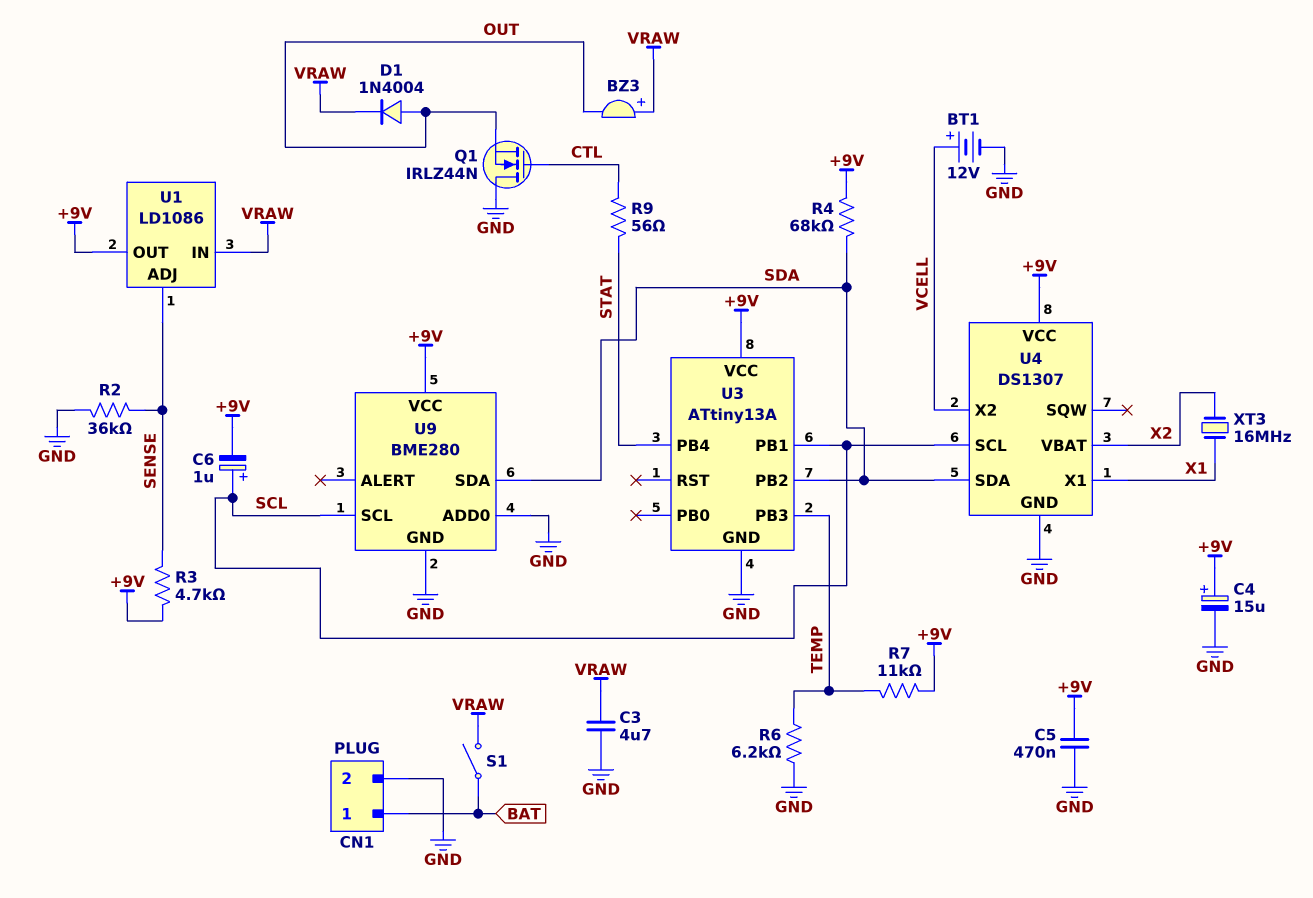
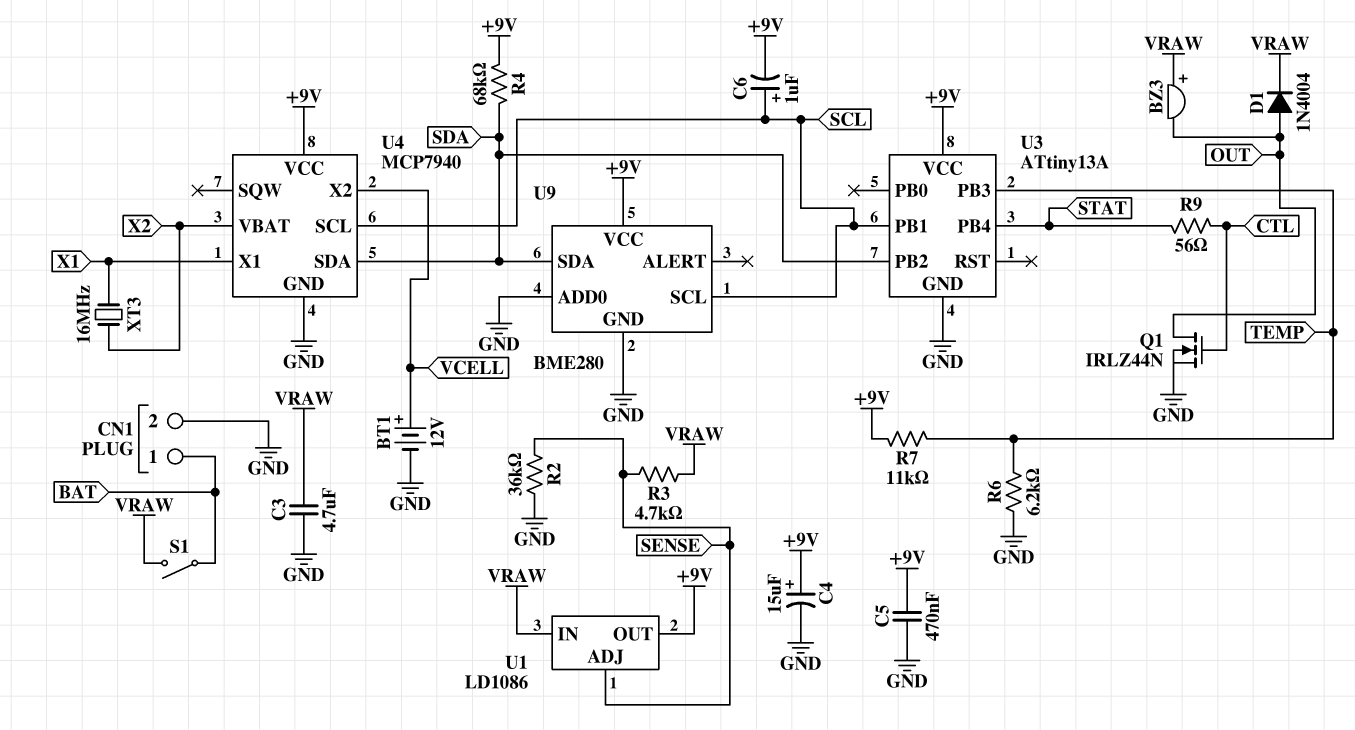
Q1: NMOS IRLZ44N (G CTL, D GND, S OUT) -> NMOS IRLZ44N (G CTL, D OUT, S GND)
R3: 4.7k (+9V, SENSE) -> 4.7k (SENSE, VRAW)
U4: DS1307 -> MCP7940

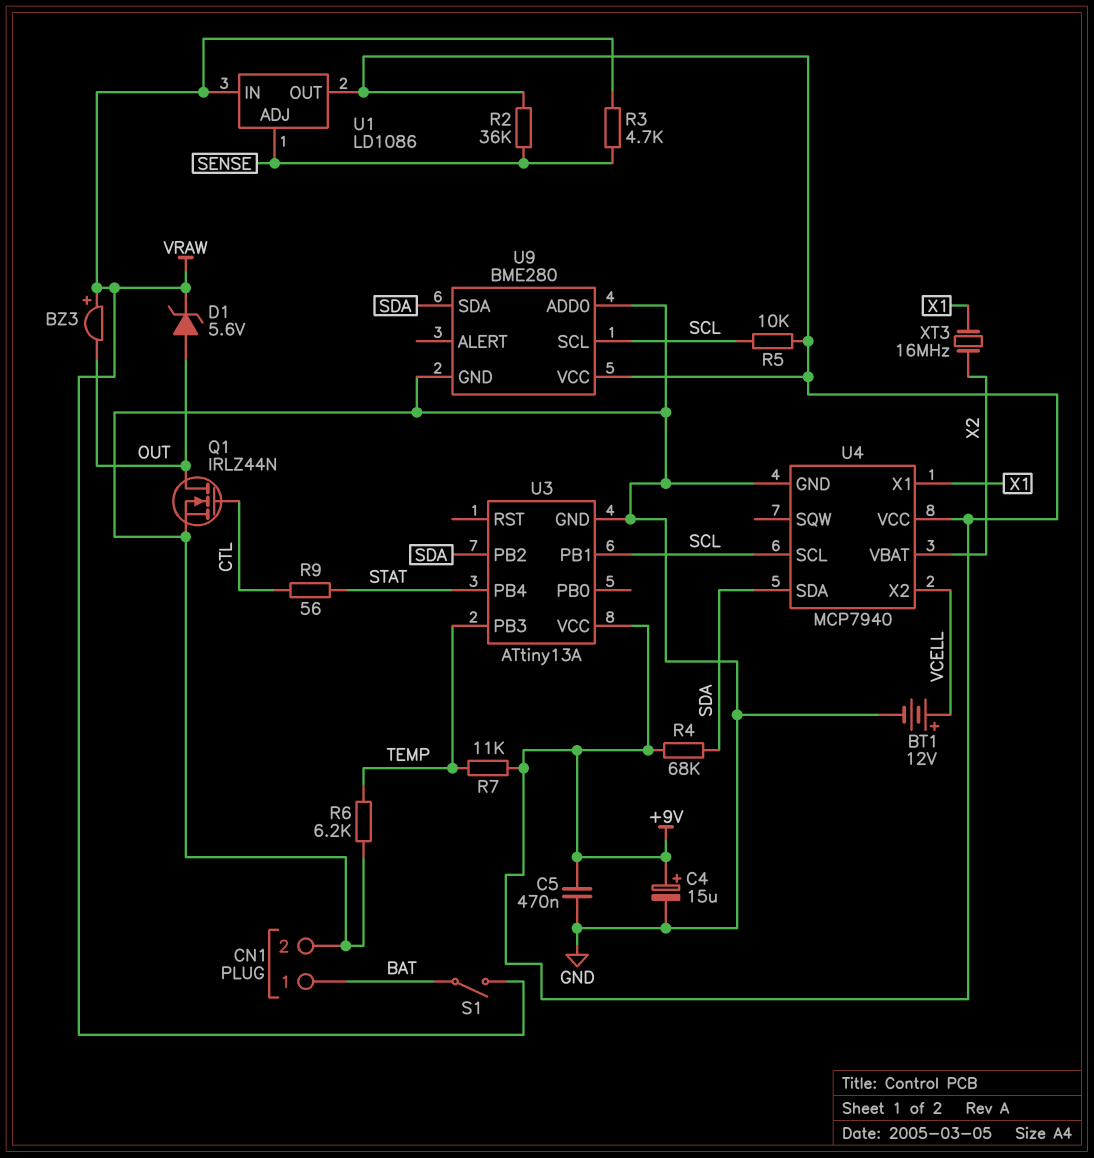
C3: 4.7uF (GND, VRAW) -> none
C6: 1uF (plus SCL, minus +9V) -> none
D1: diode 1N4004 (A OUT, K VRAW) -> zener 5.6V (A OUT, K VRAW)
R2: 36k (GND, SENSE) -> 36k (+9V, SENSE)
R5: none -> 10k (+9V, SCL)

